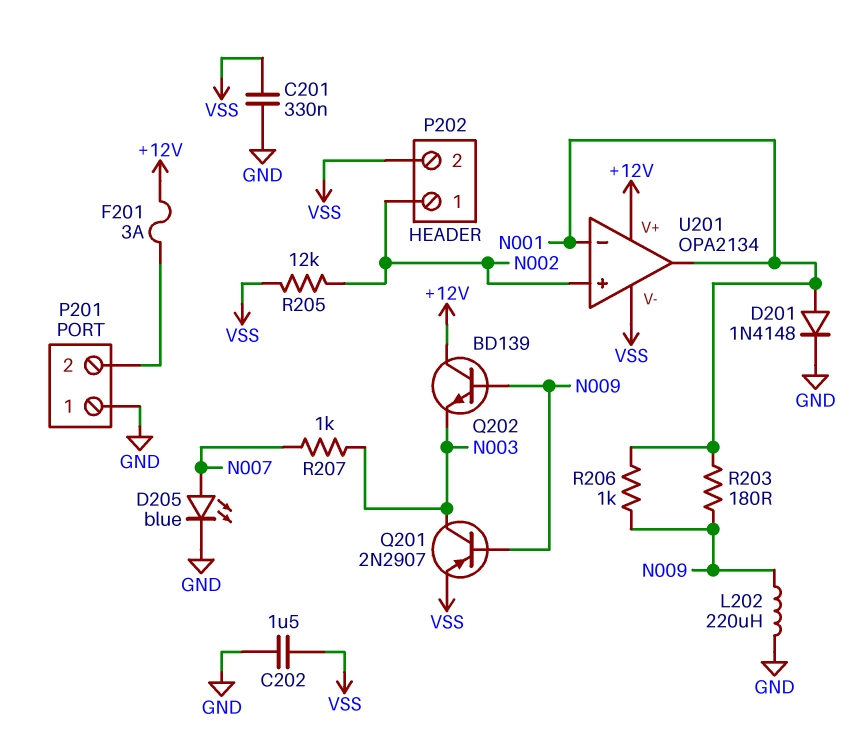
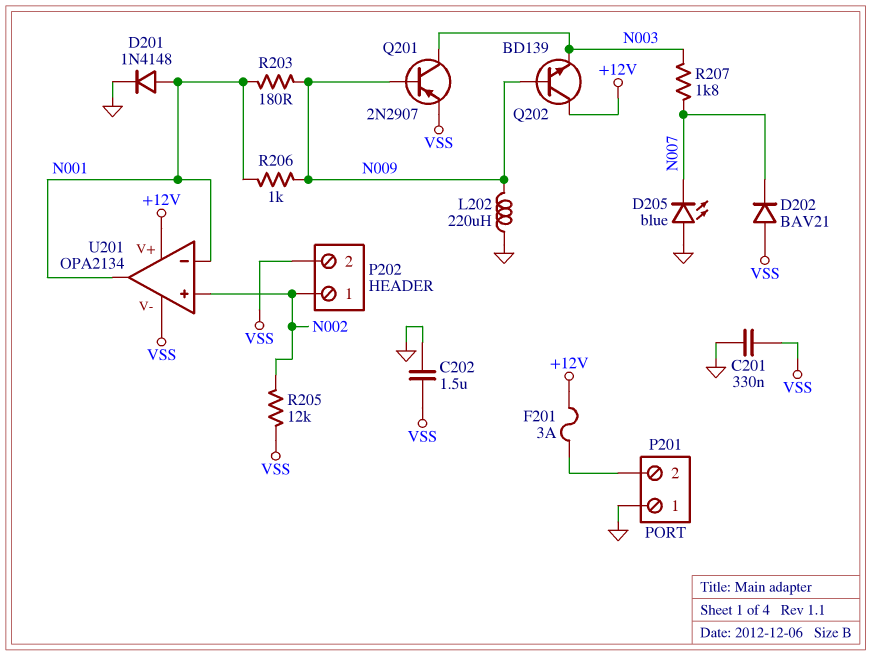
D202: none -> diode BAV21 (A VSS, K N007)
D205: LED blue (A N007, K GND) -> LED blue (A GND, K N007)
R207: 1k (N003, N007) -> 1.8k (N003, N007)

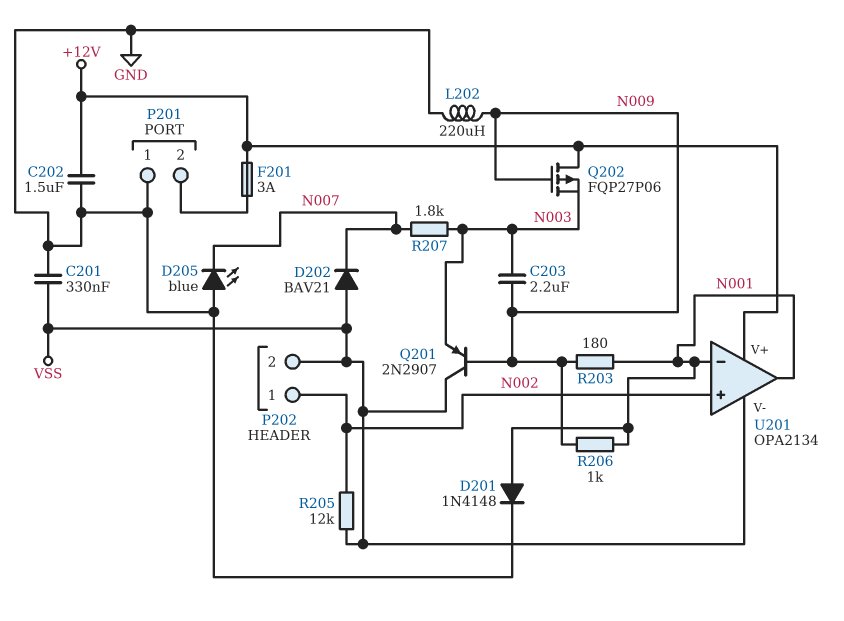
C202: 1.5uF (GND, VSS) -> 1.5uF (+12V, GND)
C203: none -> 2.2uF (N003, N009)
Q201: PNP 2N2907 (B N009, C N003, E VSS) -> PNP 2N2907 (B N009, C VSS, E N003)
Q202: NPN BD139 (B N009, C +12V, E N003) -> PMOS FQP27P06 (G N009, D +12V, S N003)

